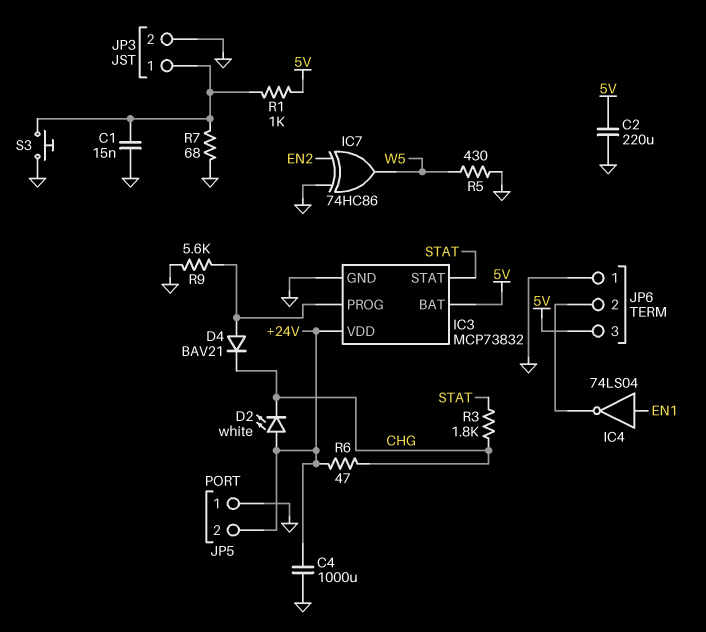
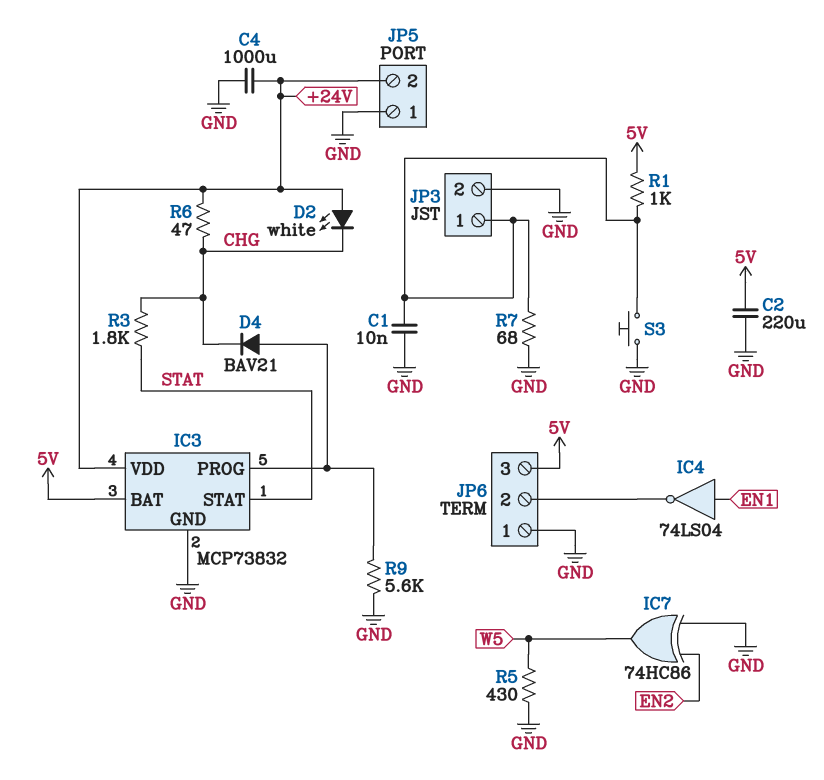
C1: 15nF (GND, JP3/1) -> 10nF (GND, JP3/1)

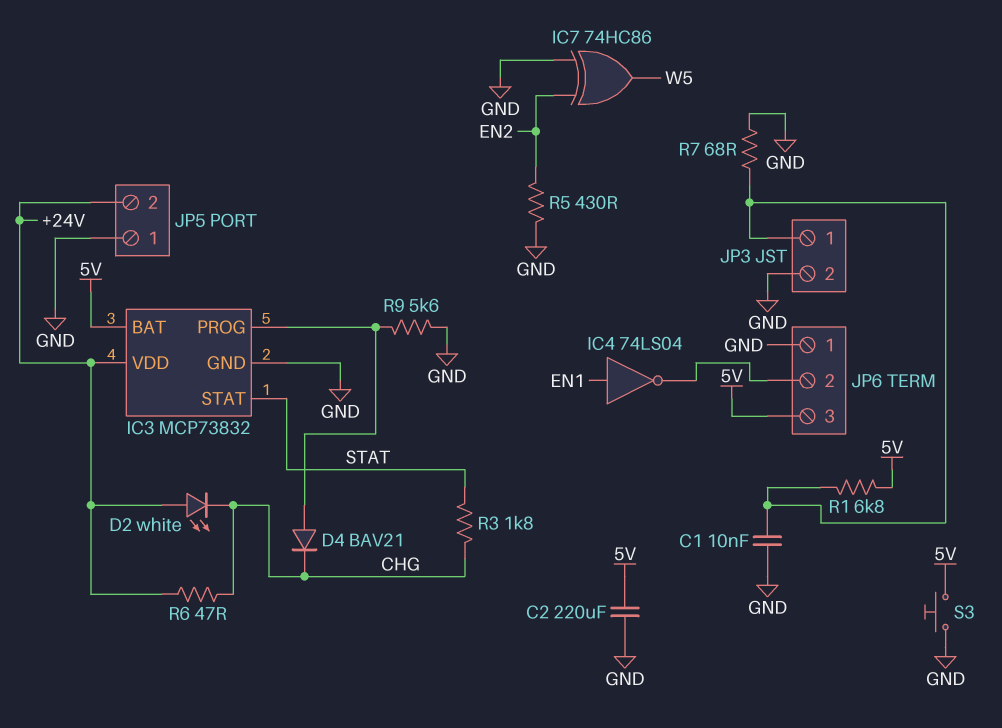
C4: 1000uF (+24V, GND) -> none
R1: 1k (5V, JP3/1) -> 6.8k (5V, JP3/1)
R5: 430 (GND, W5) -> 430 (EN2, GND)
S3: button (GND, JP3/1) -> button (5V, GND)

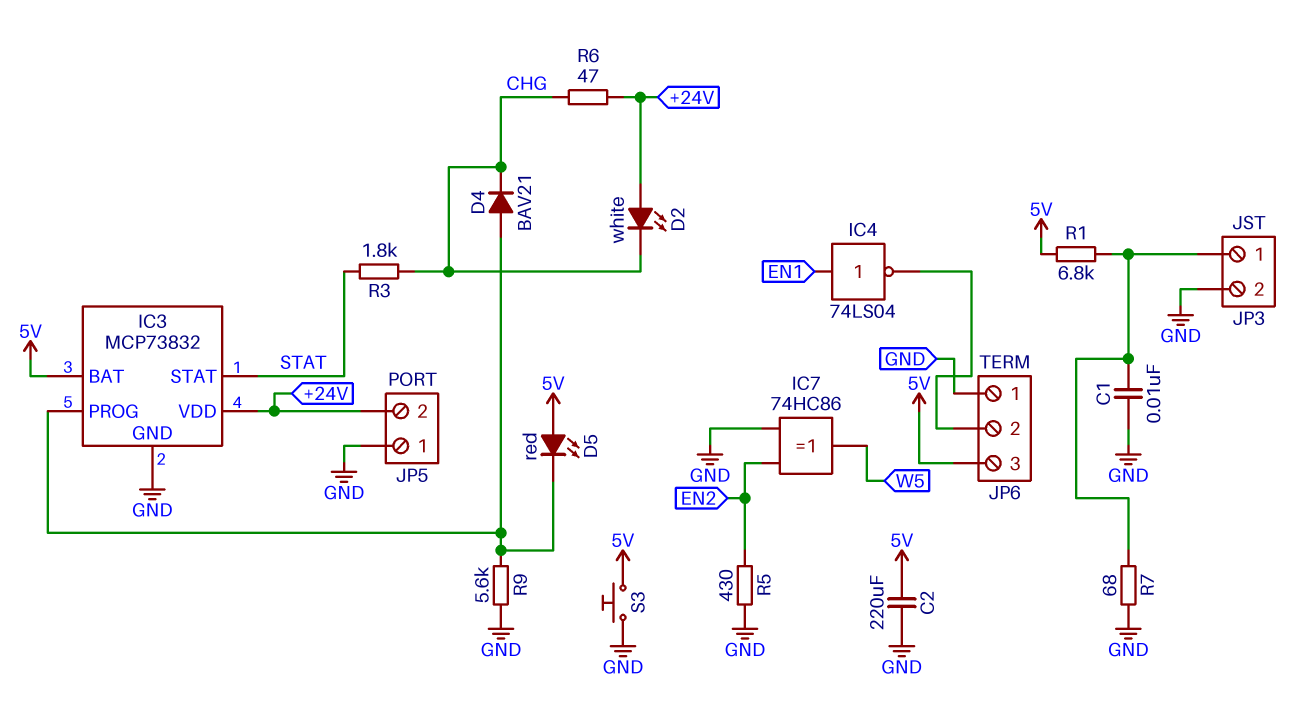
D5: none -> LED red (A 5V, K IC3/PROG)

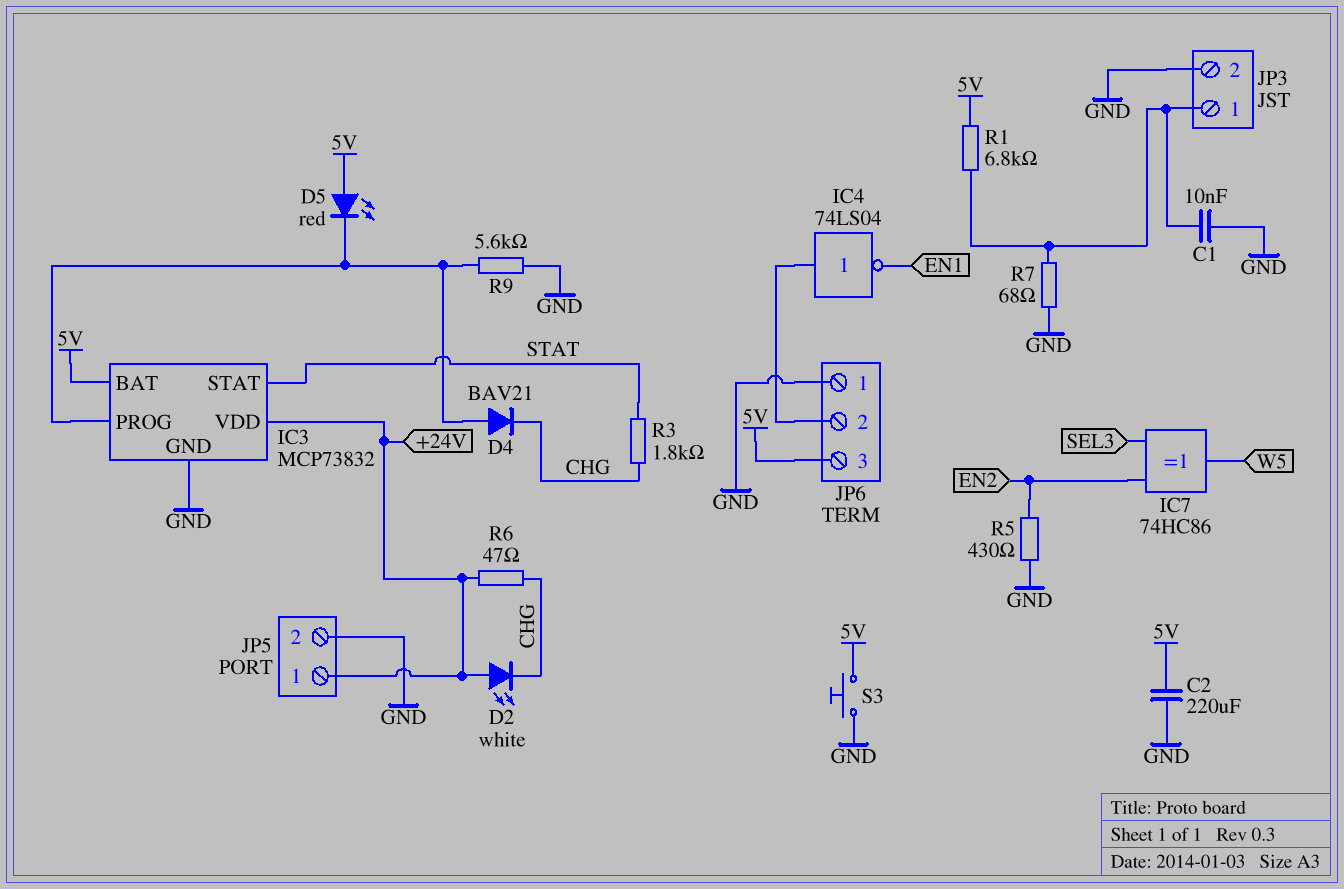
IC4: NOT 74LS04 (in EN1, out JP6/2) -> NOT 74LS04 (in JP6/2, out EN1)
IC7: XOR 74HC86 (in EN2, in GND, out W5) -> XOR 74HC86 (in EN2, in SEL3, out W5)
JP5 pin 1: GND -> +24V
JP5 pin 2: +24V -> GND

